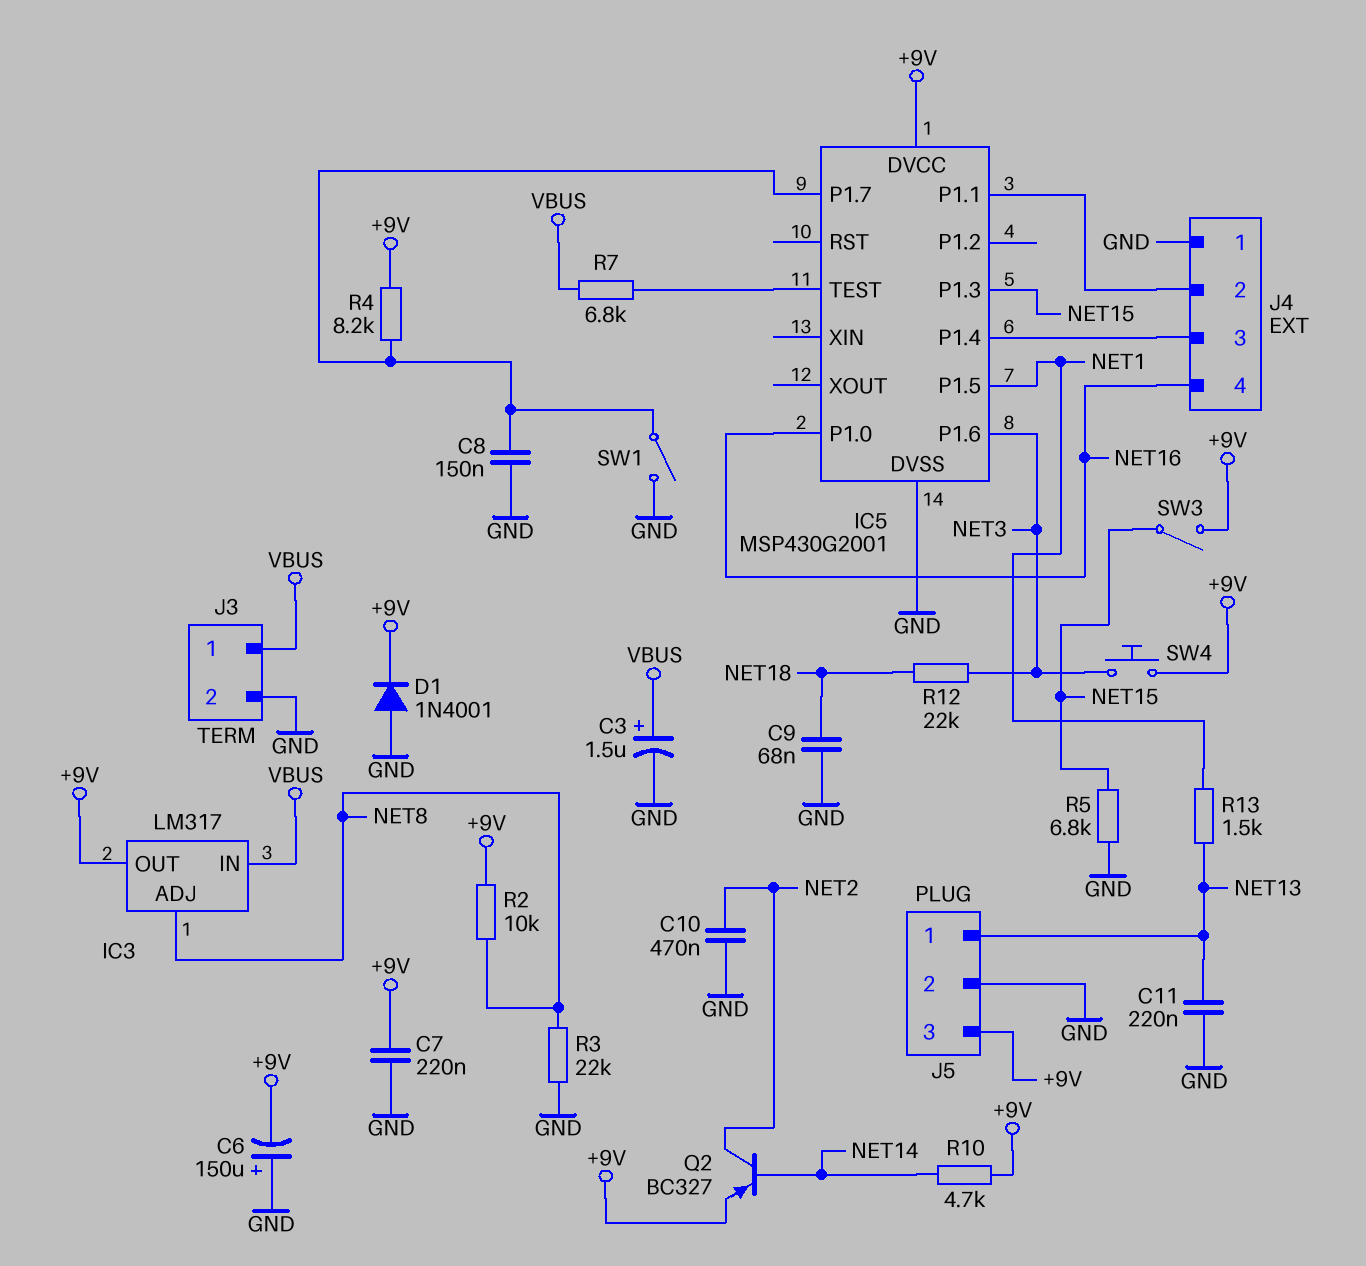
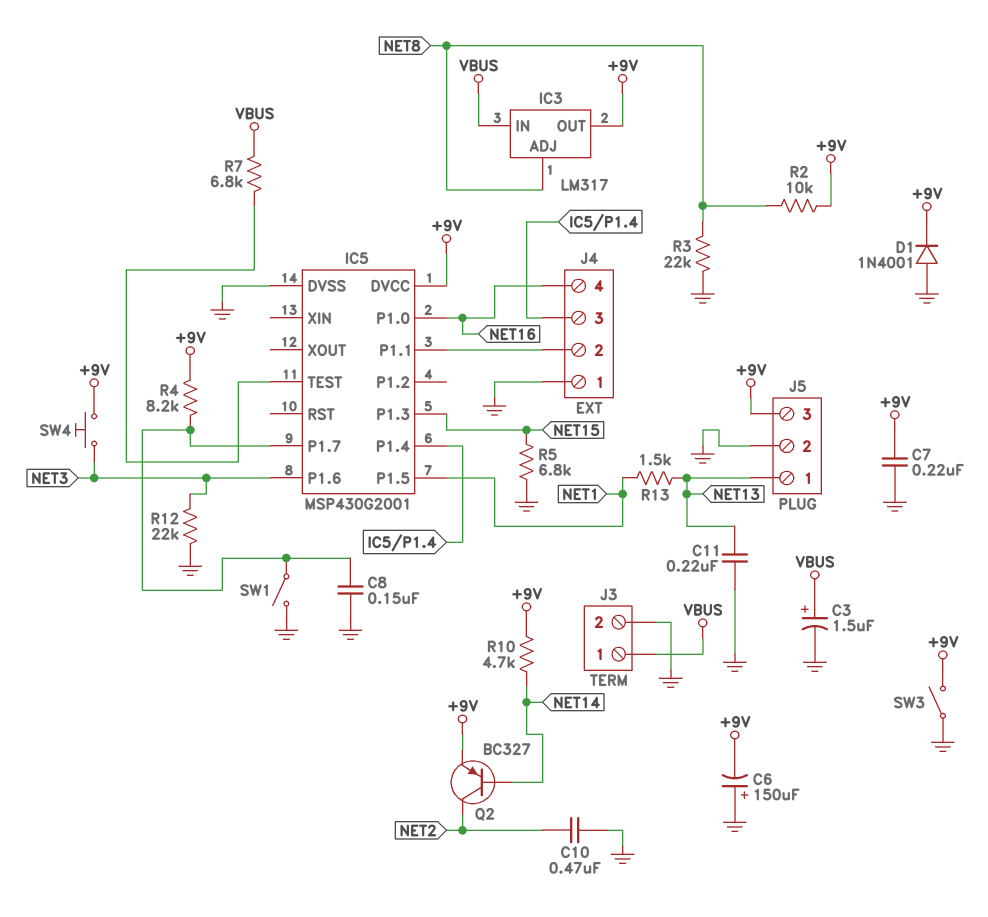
C9: 68nF (GND, NET18) -> none
R12: 22k (NET3, NET18) -> 22k (GND, NET3)
SW3: switch (+9V, NET15) -> switch (+9V, GND)

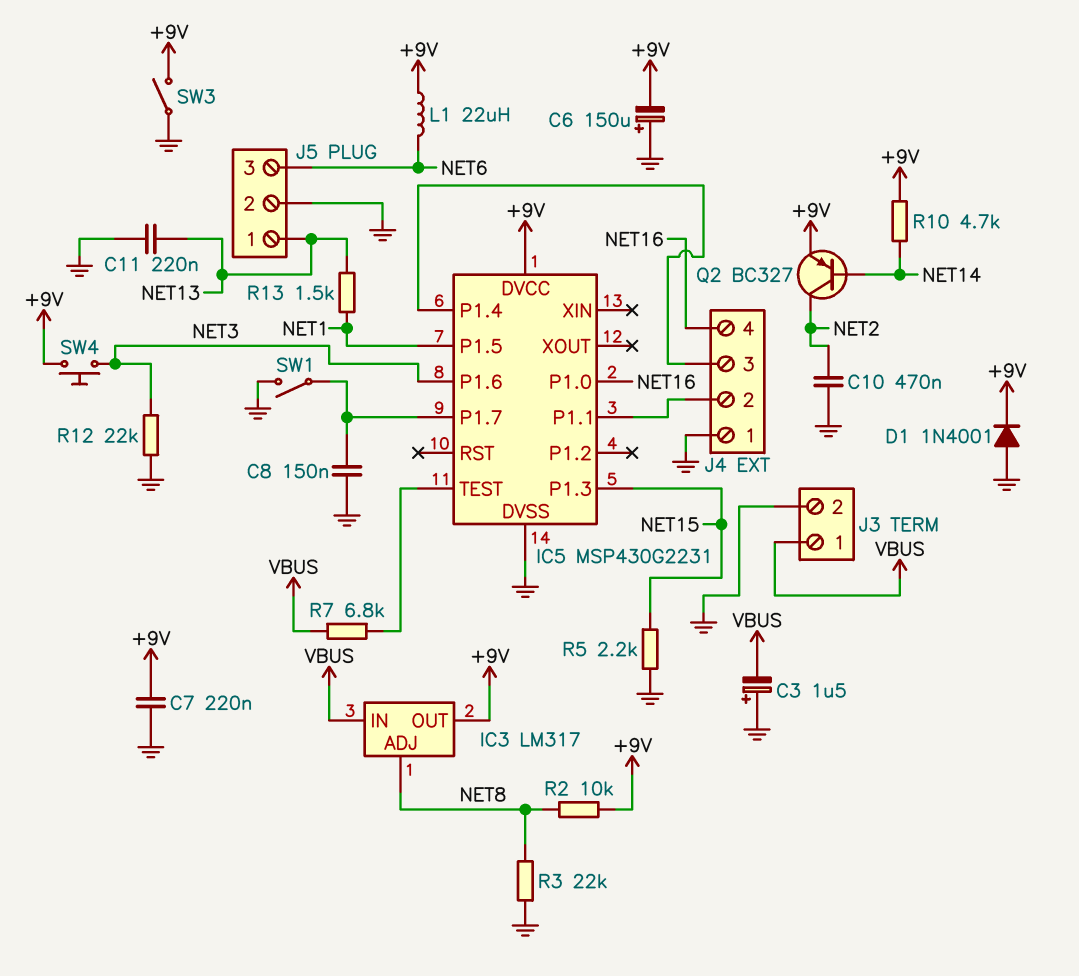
C3: 1.5uF (plus VBUS, minus GND) -> 1.5uF (plus GND, minus VBUS)
IC5: MSP430G2001 -> MSP430G2231
J5 pin 3: +9V -> NET6
L1: none -> 22uH (+9V, NET6)
R4: 8.2k (+9V, IC5/P1.7) -> none
R5: 6.8k (GND, NET15) -> 2.2k (GND, NET15)

